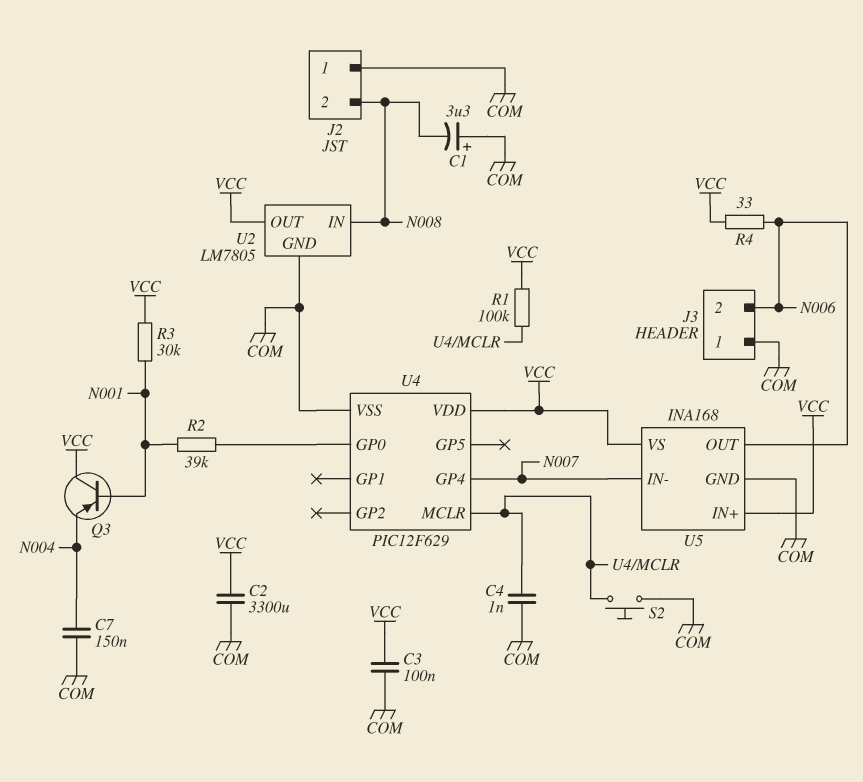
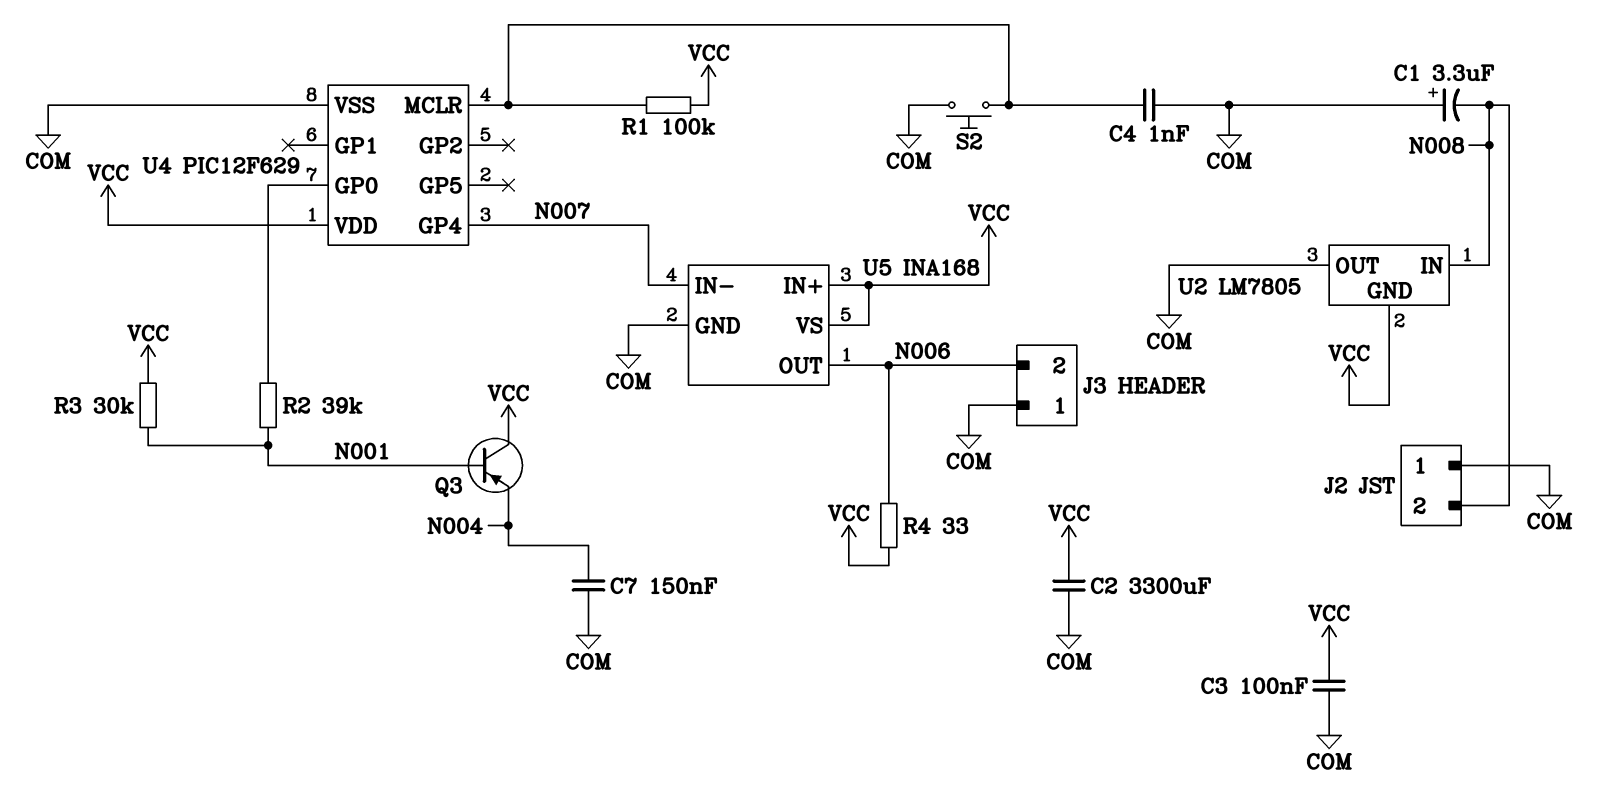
U2 pin GND: COM -> VCC
U2 pin OUT: VCC -> COM

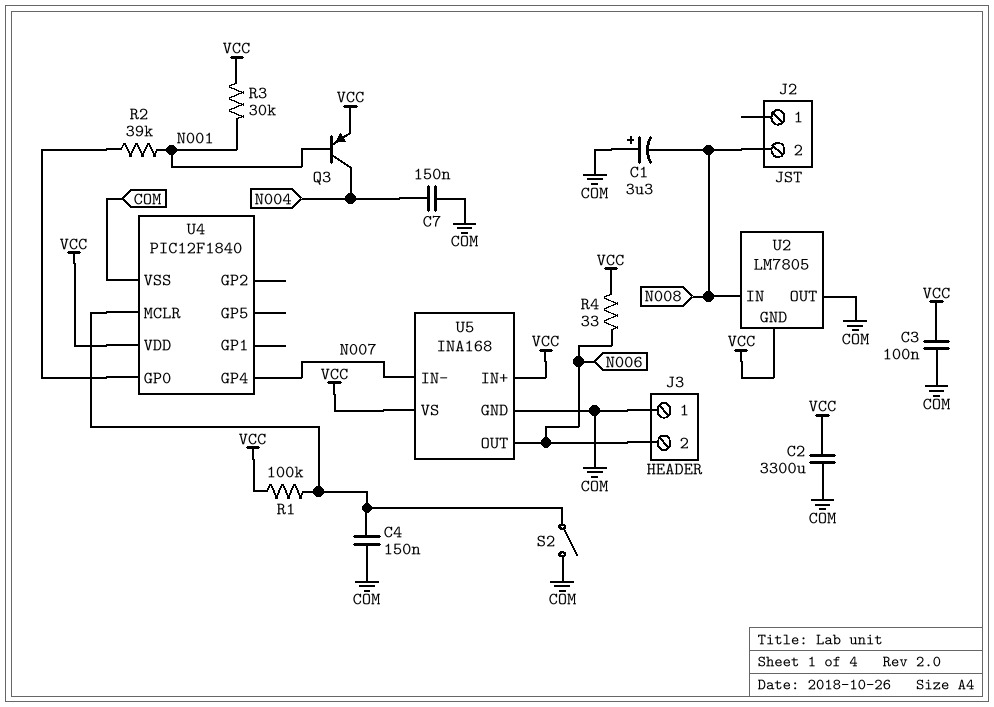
C4: 1nF (COM, U4/MCLR) -> 150nF (COM, U4/MCLR)
J2 pin 1: COM -> none
Q3: PNP (B N001, C VCC, E N004) -> PNP (B N001, C N004, E VCC)
S2: button (COM, U4/MCLR) -> switch (COM, U4/MCLR)
U4: PIC12F629 -> PIC12F1840

